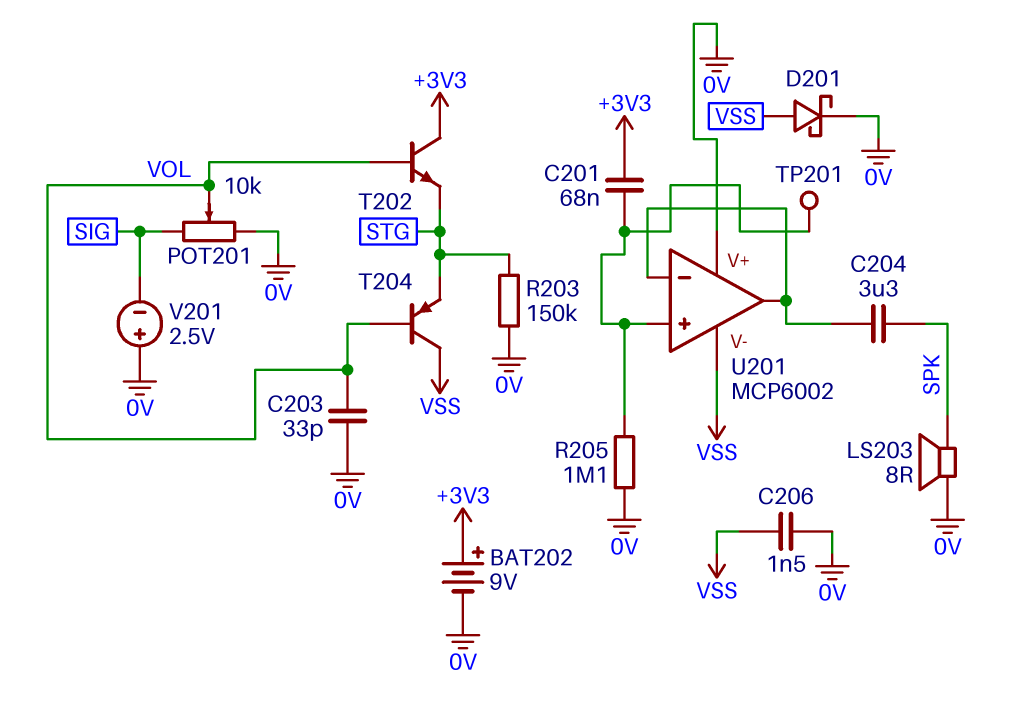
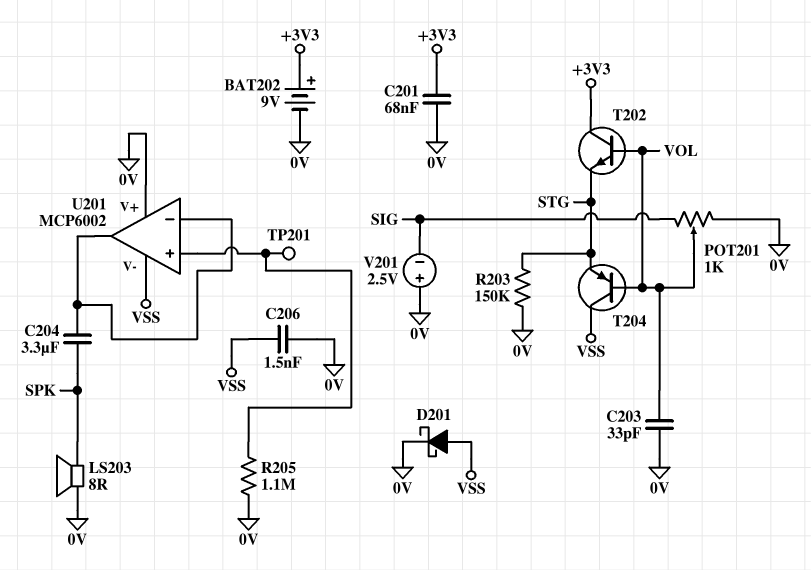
C201: 68nF (+3V3, U201/in+) -> 68nF (+3V3, 0V)
POT201: 10k (0V, SIG, wiper VOL) -> 1k (0V, SIG, wiper VOL)

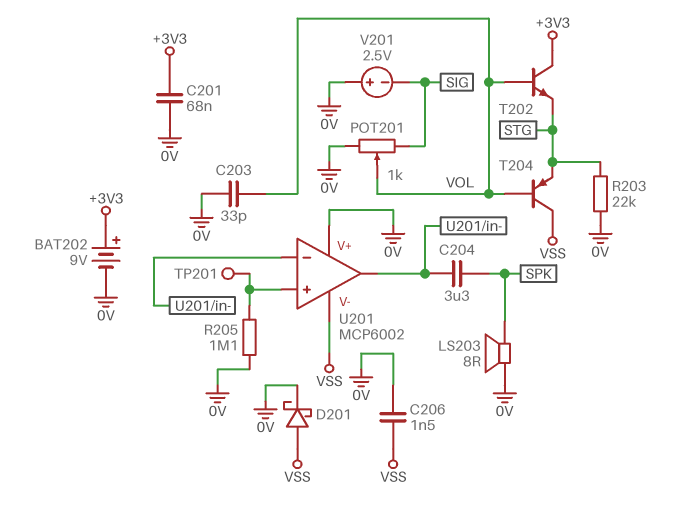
R203: 150k (0V, STG) -> 22k (0V, STG)

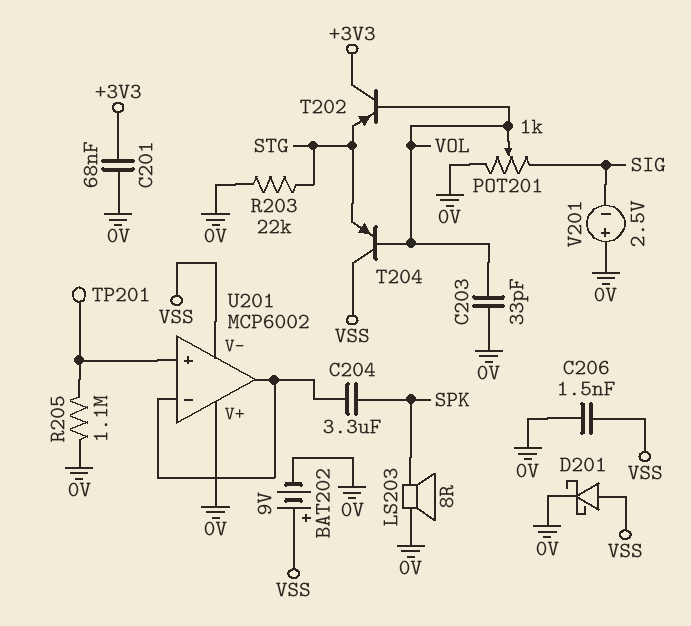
BAT202: 9V (plus +3V3, minus 0V) -> 9V (plus VSS, minus 0V)
T202: NPN (B VOL, C +3V3, E STG) -> PNP (B VOL, C +3V3, E STG)

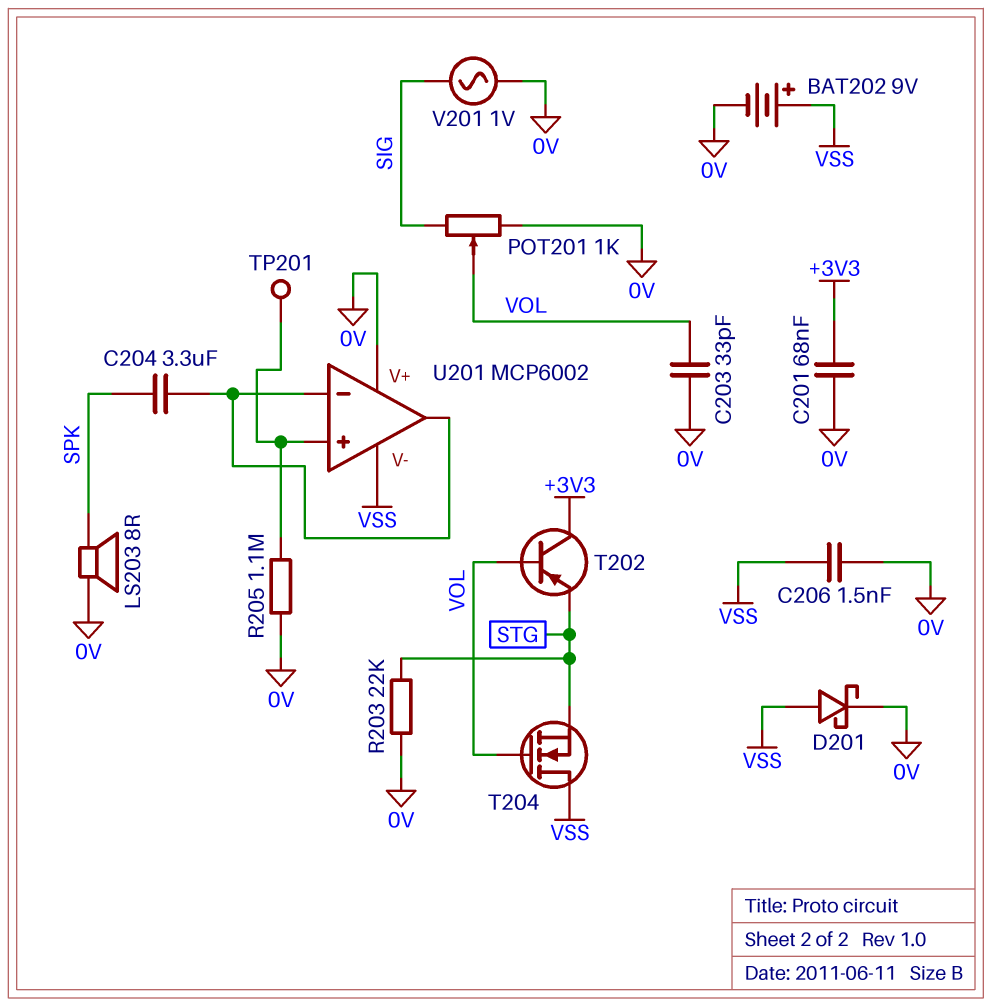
T204: PNP (B VOL, C VSS, E STG) -> NMOS (G VOL, D VSS, S STG)
V201: 2.5V (plus 0V, minus SIG) -> AC 1V (0V, SIG)

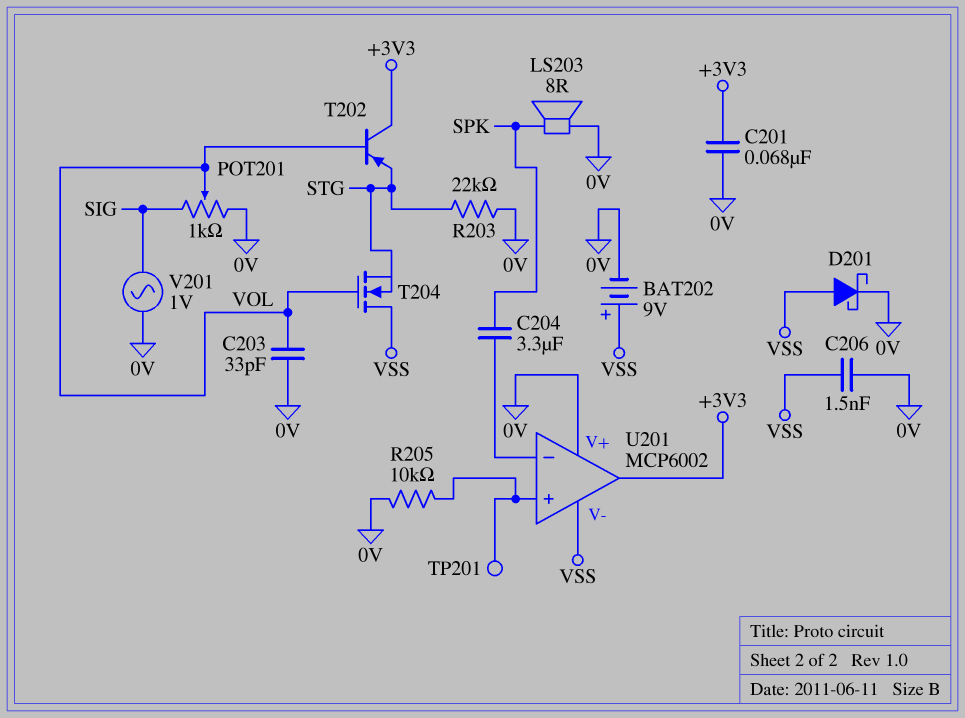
R205: 1.1M (0V, U201/in+) -> 10k (0V, U201/in+)
U201 pin out: U201/in- -> +3V3

